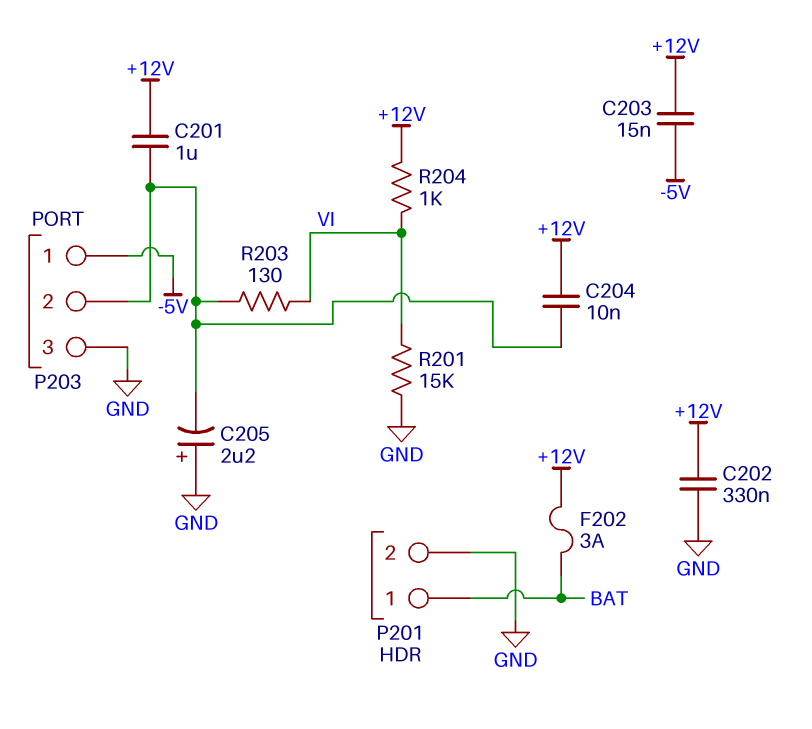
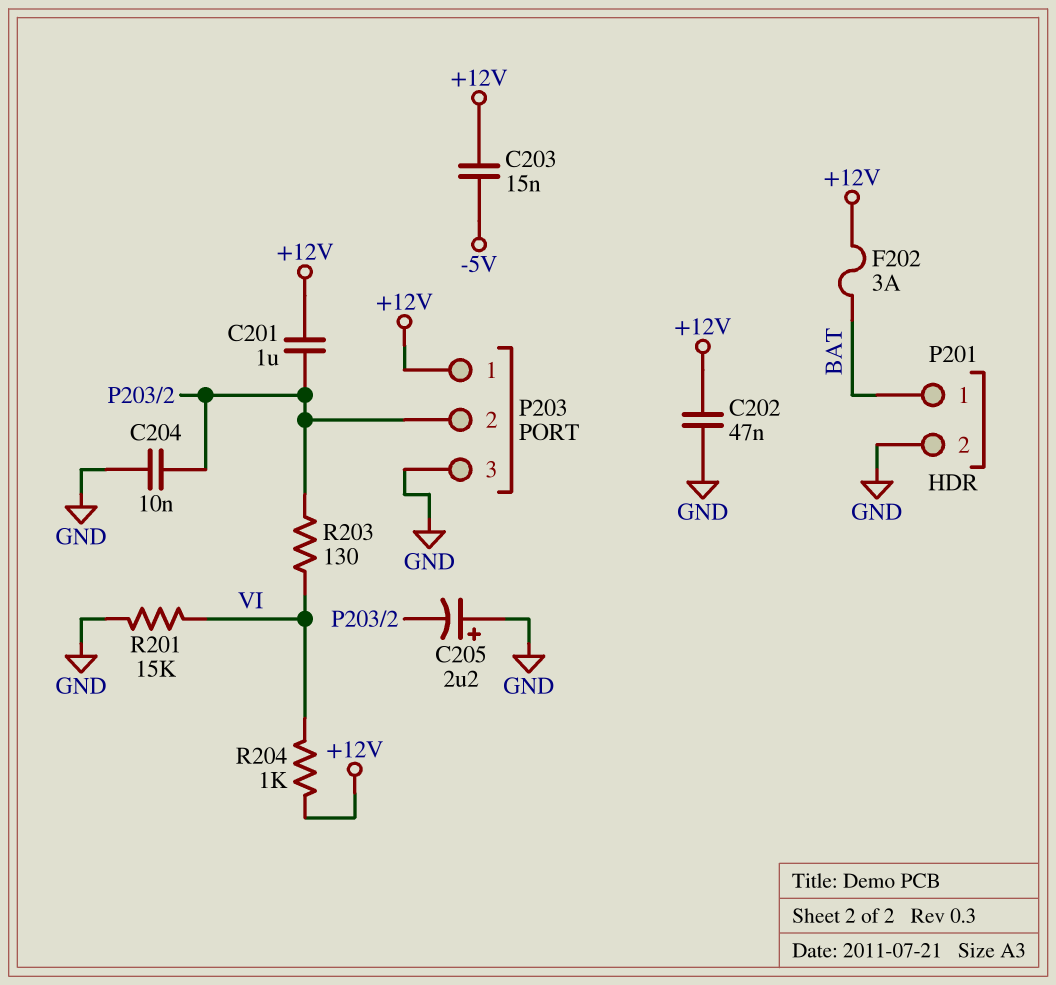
C202: 330nF (+12V, GND) -> 47nF (+12V, GND)
C204: 10nF (+12V, P203/2) -> 10nF (GND, P203/2)
P203 pin 1: -5V -> +12V

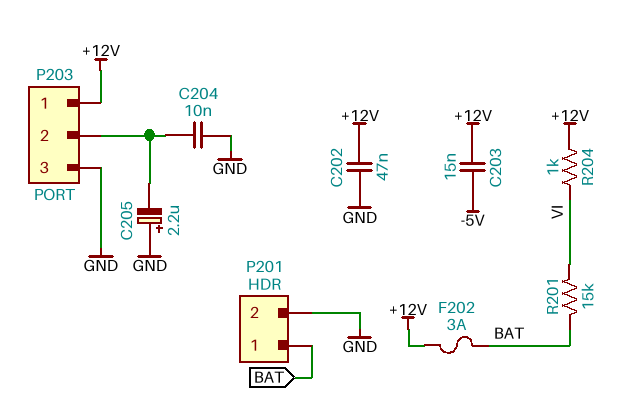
C201: 1uF (+12V, P203/2) -> none
R201: 15k (GND, VI) -> 15k (BAT, VI)
R203: 130 (P203/2, VI) -> none

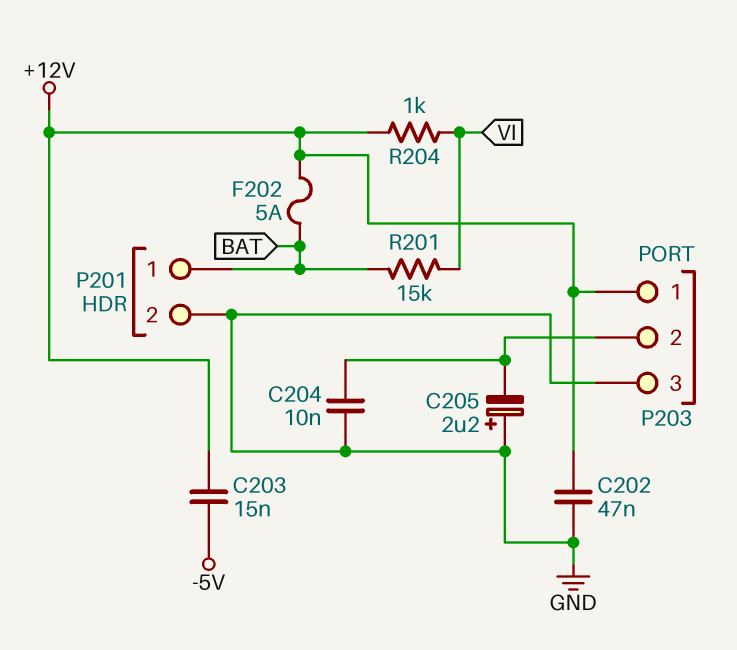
F202: 3A (+12V, BAT) -> 5A (+12V, BAT)

